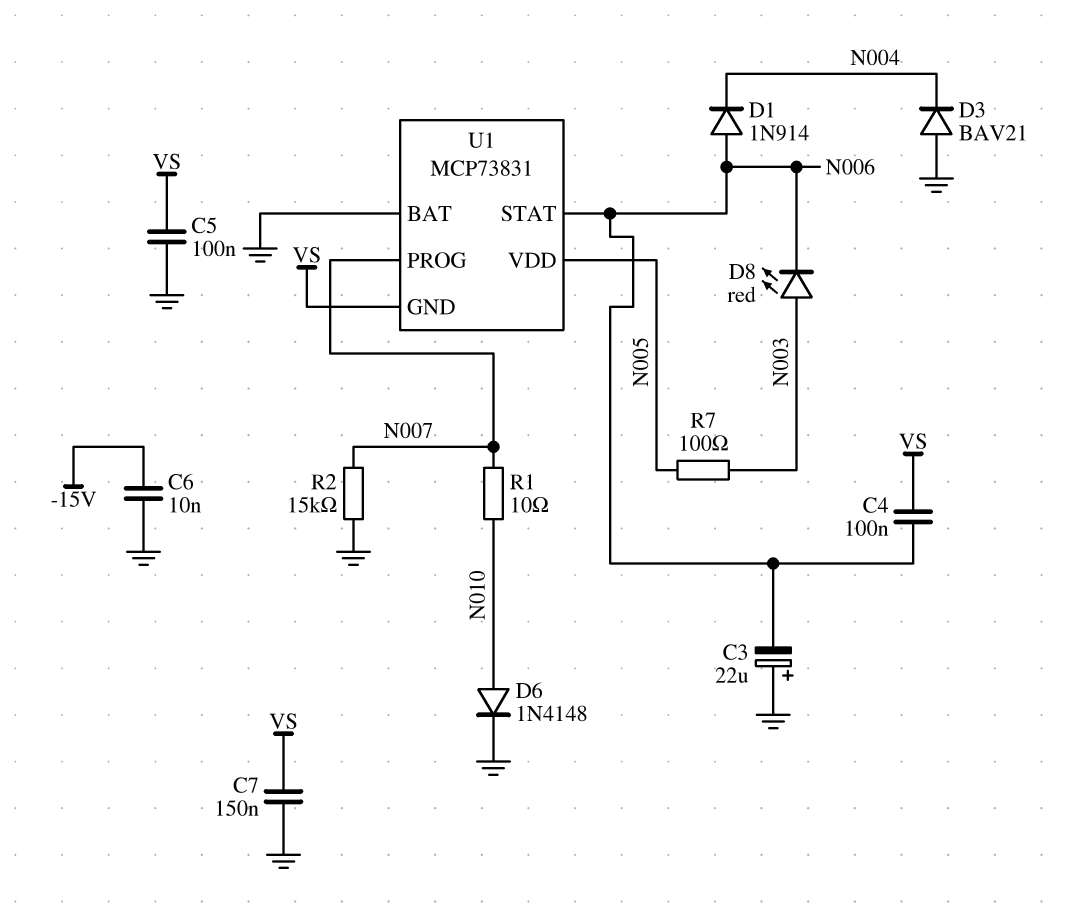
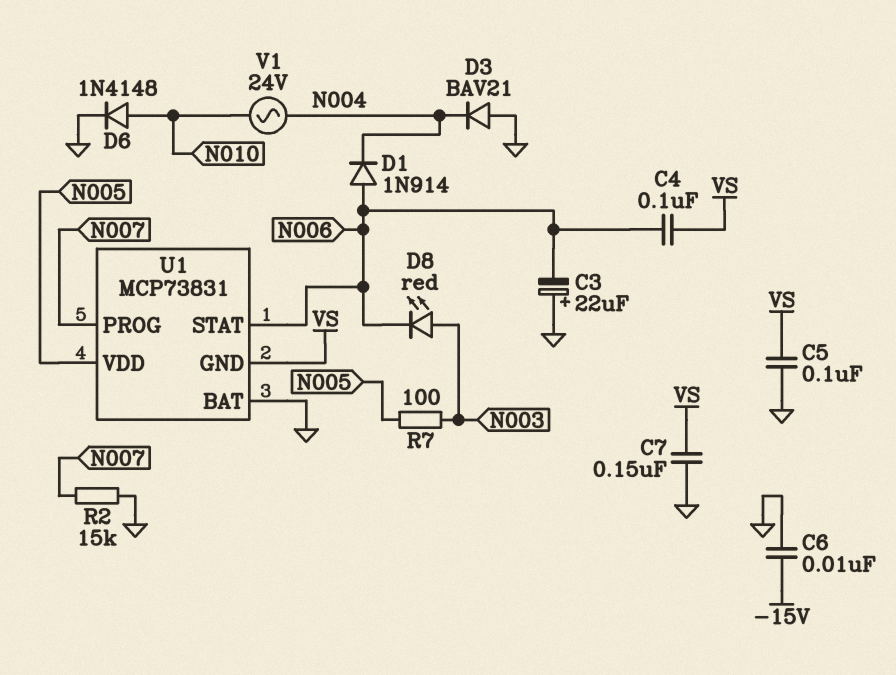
R1: 10 (N007, N010) -> none
V1: none -> AC 24V (N004, N010)

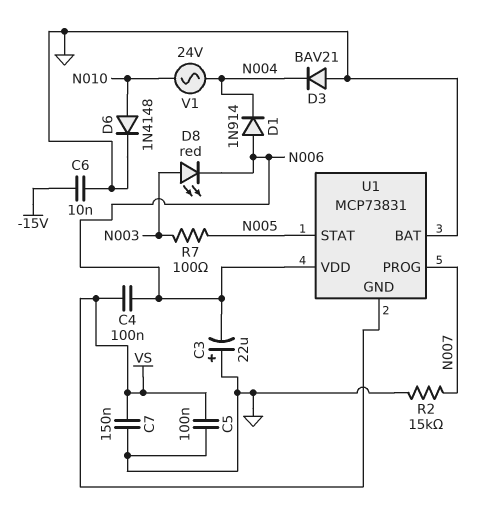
U1 pin STAT: N006 -> N005
U1 pin VDD: N005 -> N006

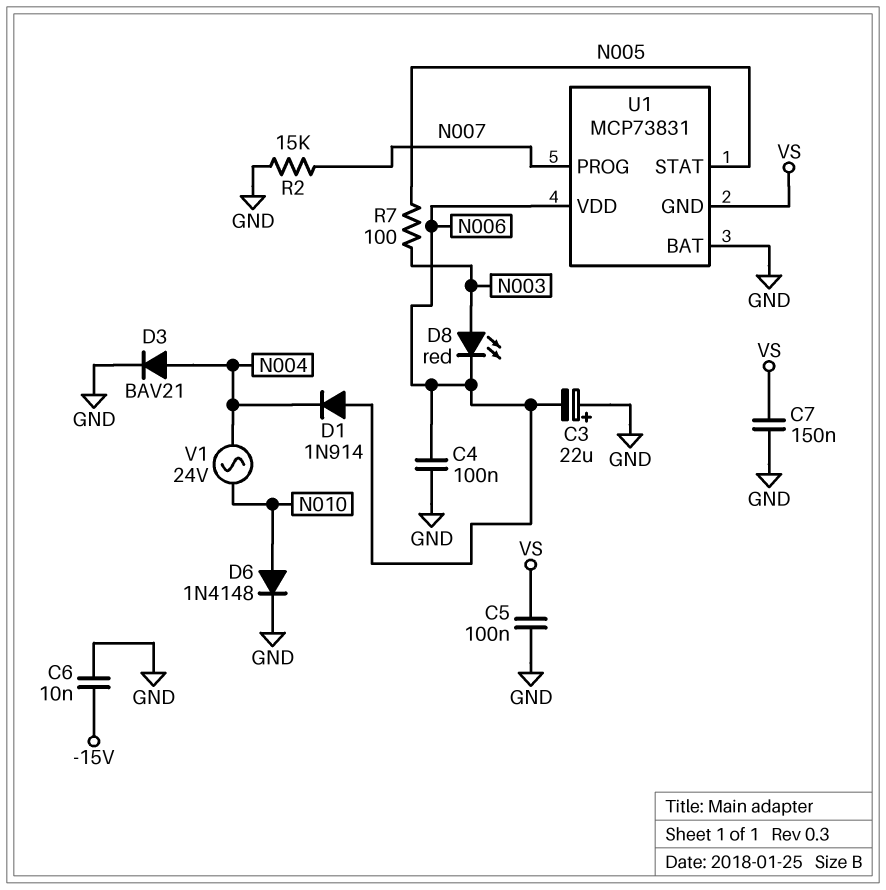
C4: 100nF (N006, VS) -> 100nF (GND, N006)
D3: diode BAV21 (A GND, K N004) -> diode BAV21 (A N004, K GND)

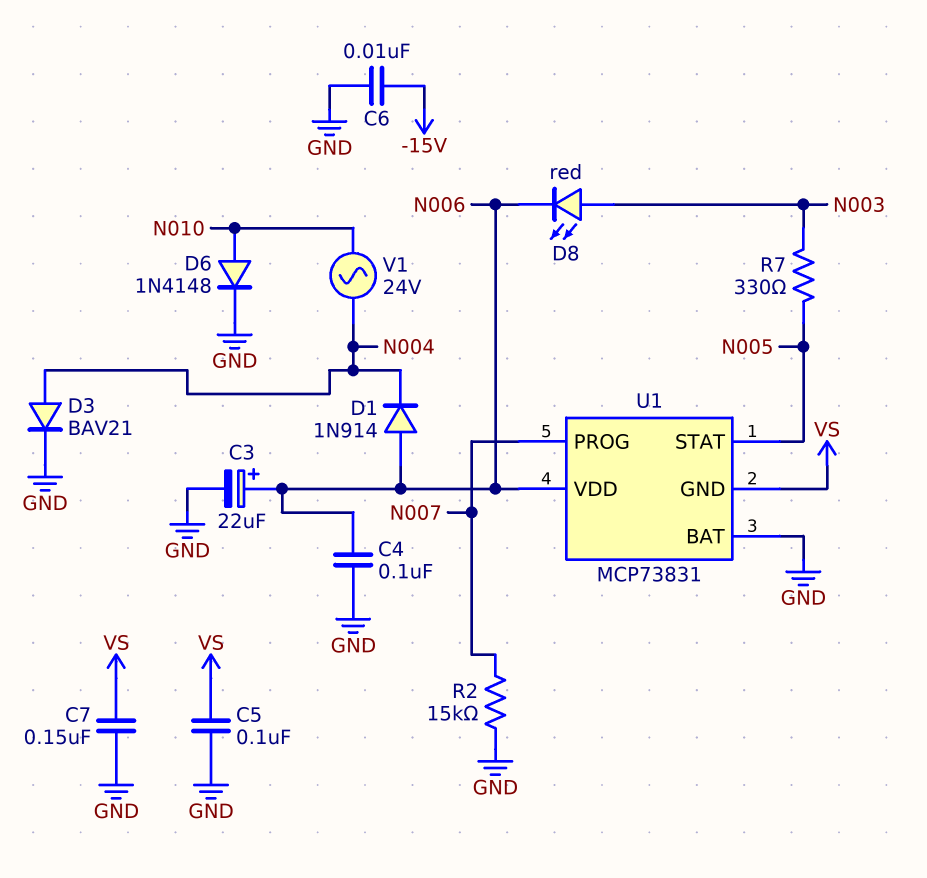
C3: 22uF (plus GND, minus N006) -> 22uF (plus N006, minus GND)
R7: 100 (N003, N005) -> 330 (N003, N005)

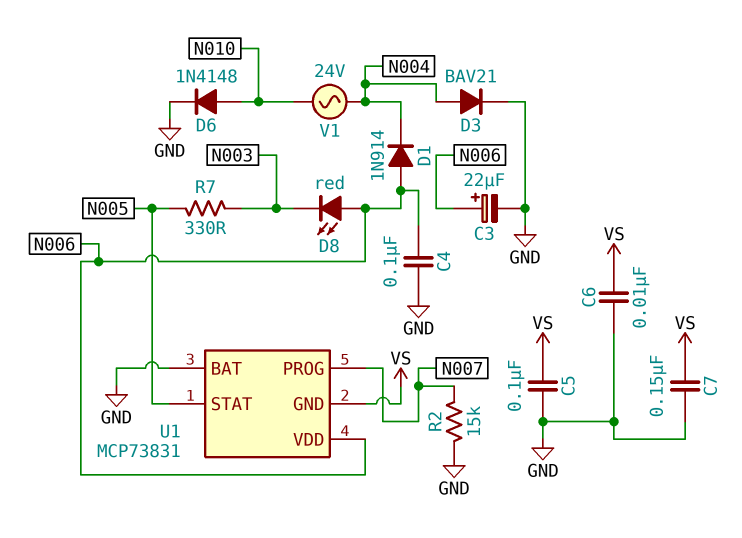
C6: 10nF (-15V, GND) -> 10nF (GND, VS)
D8: LED red (A N003, K N006) -> LED red (A N006, K N003)

